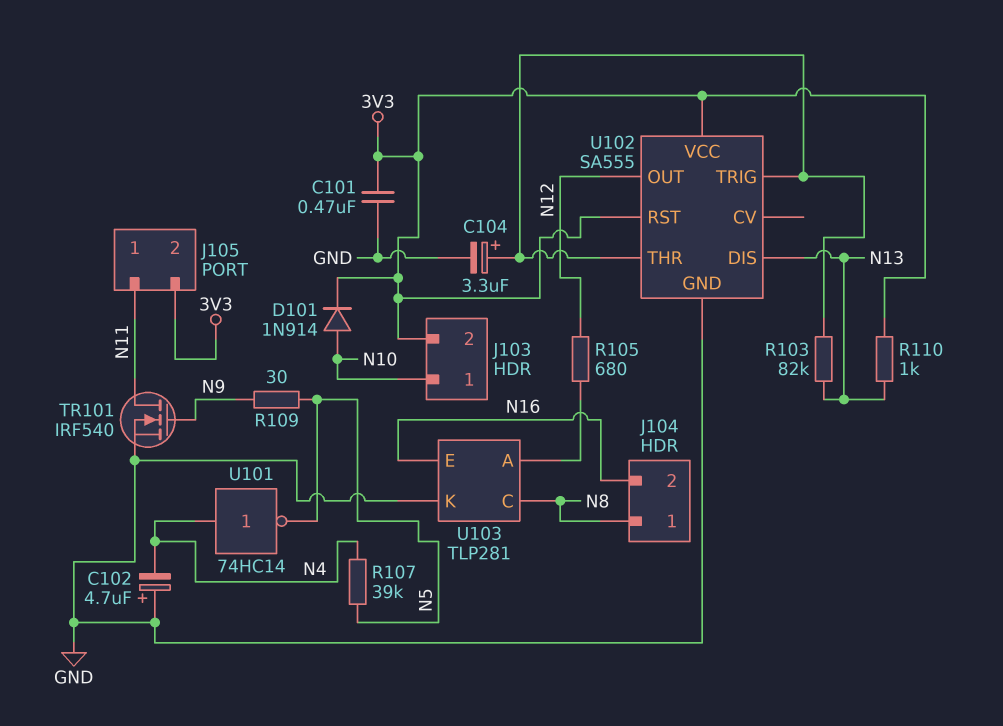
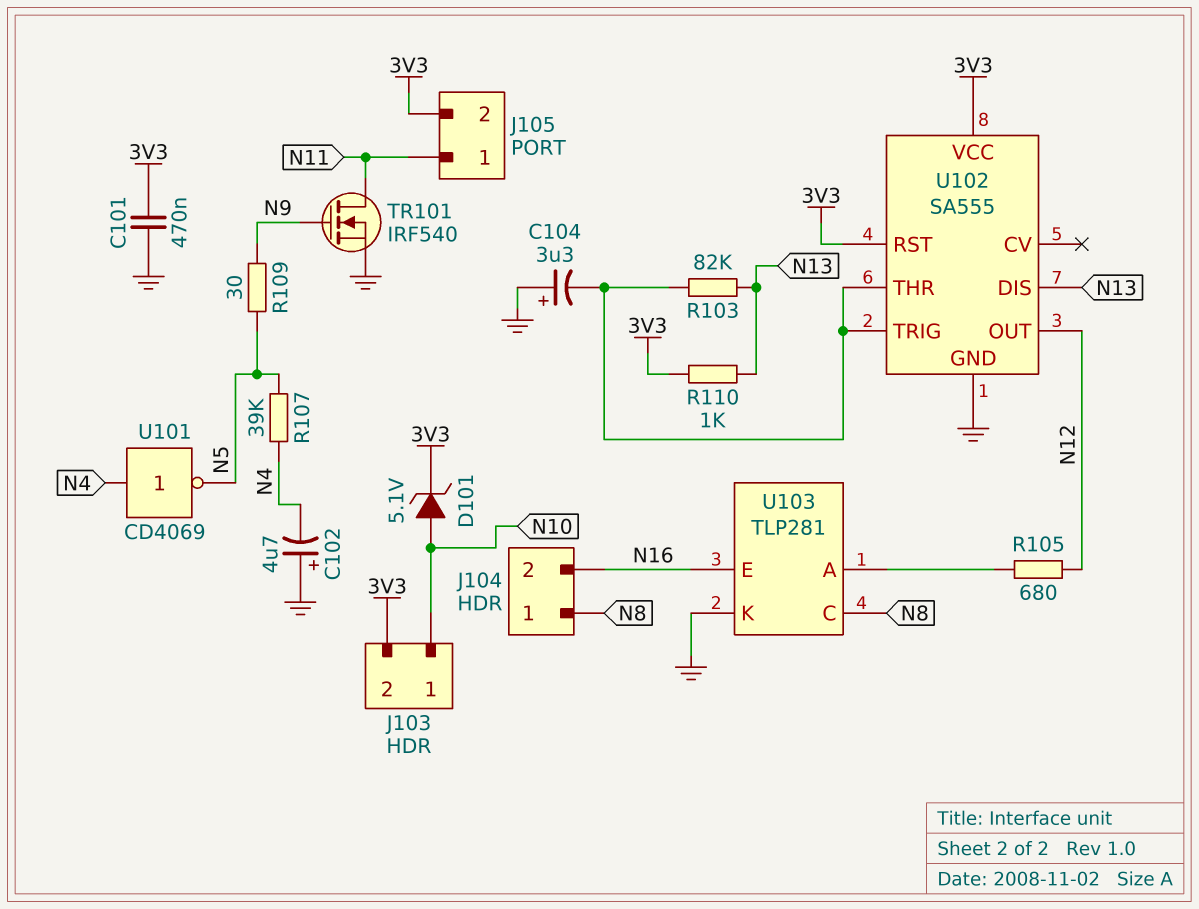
C104: 3.3uF (plus U102/THR, minus GND) -> 3.3uF (plus GND, minus U102/THR)
D101: diode 1N914 (A N10, K 3V3) -> zener 5.1V (A N10, K 3V3)
U101: NOT 74HC14 (in N4, out N5) -> NOT CD4069 (in N4, out N5)

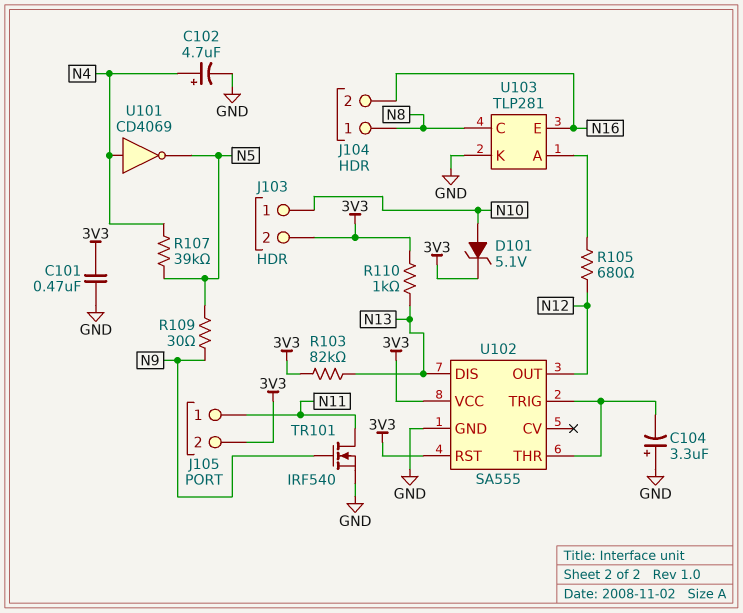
C102: 4.7uF (plus GND, minus N4) -> 4.7uF (plus N4, minus GND)
R103: 82k (N13, U102/THR) -> 82k (3V3, N13)

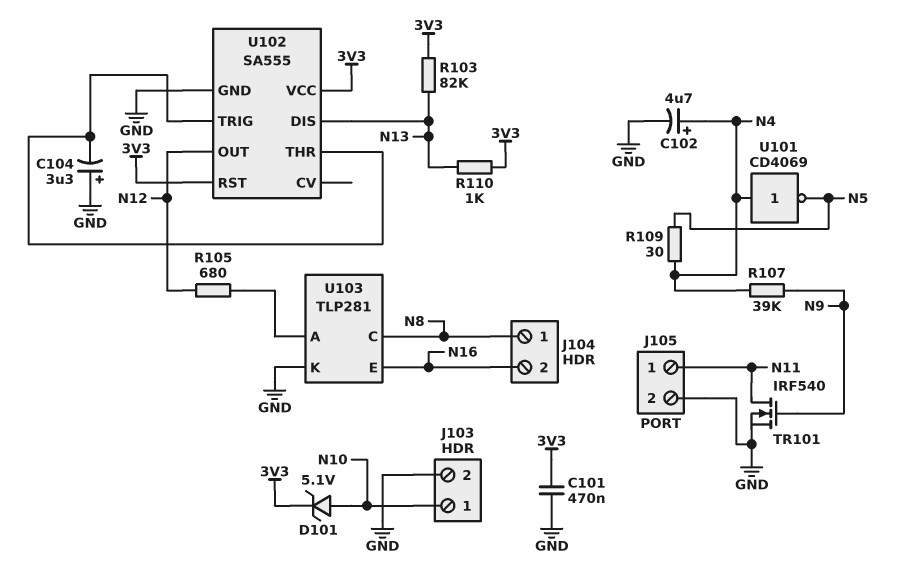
J103 pin 2: 3V3 -> GND
J105 pin 2: 3V3 -> GND
R107: 39k (N4, N5) -> 39k (N4, N9)
R109: 30 (N5, N9) -> 30 (N4, N5)

